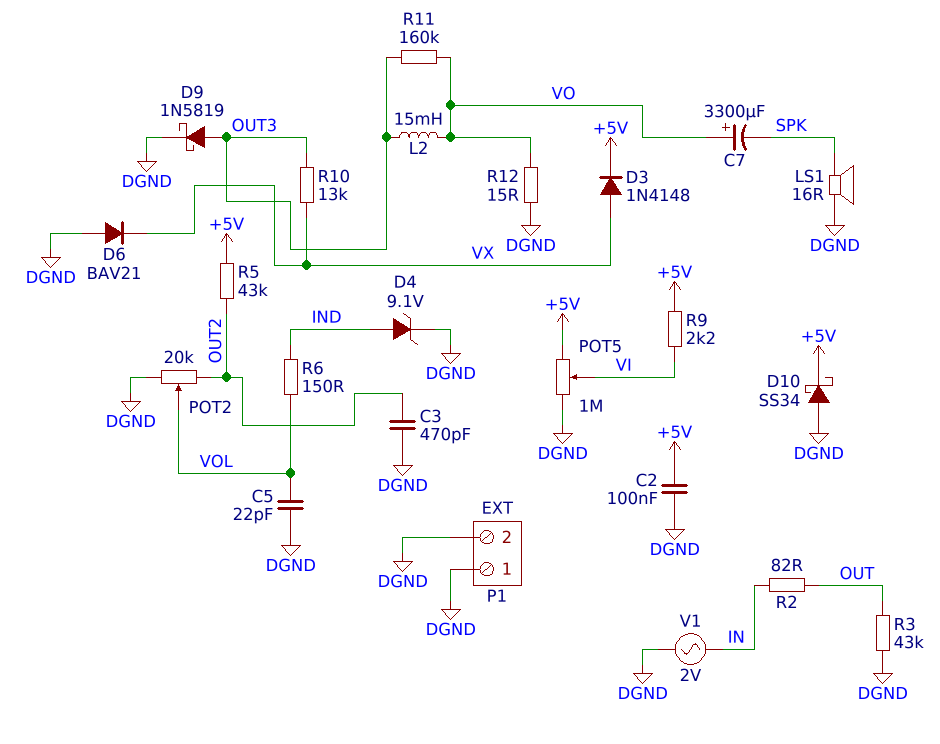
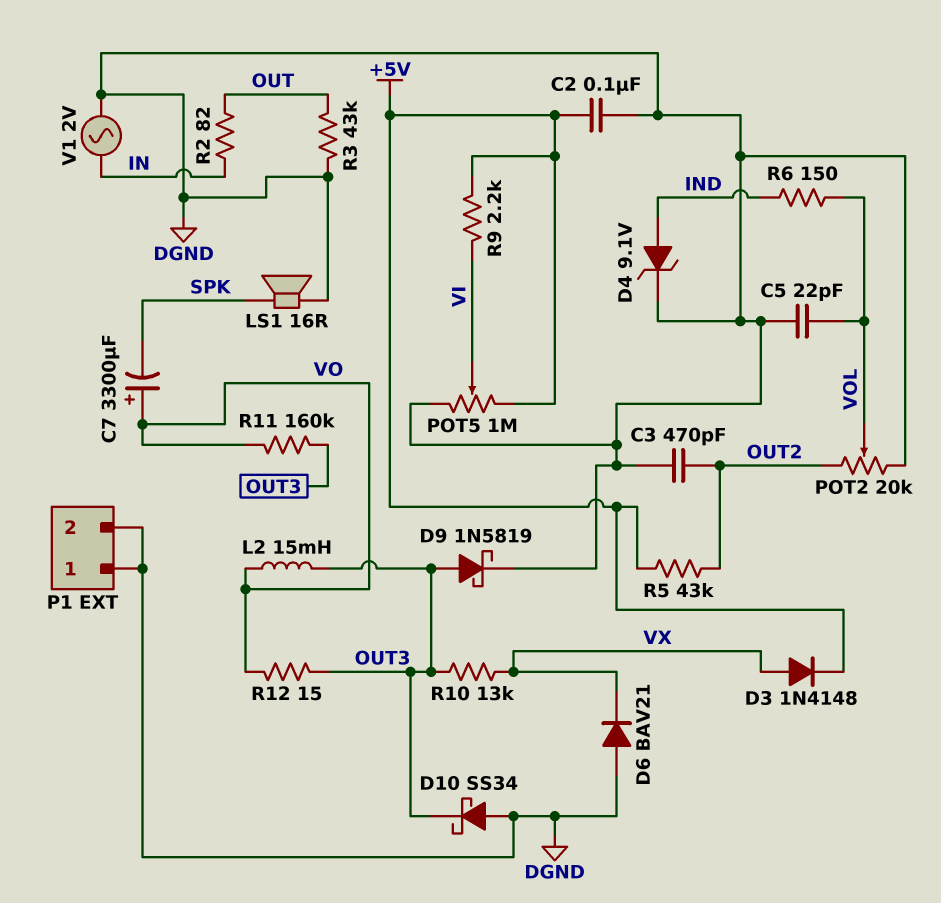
D10: schottky SS34 (A DGND, K +5V) -> schottky SS34 (A DGND, K OUT3)
R12: 15 (DGND, VO) -> 15 (OUT3, VO)

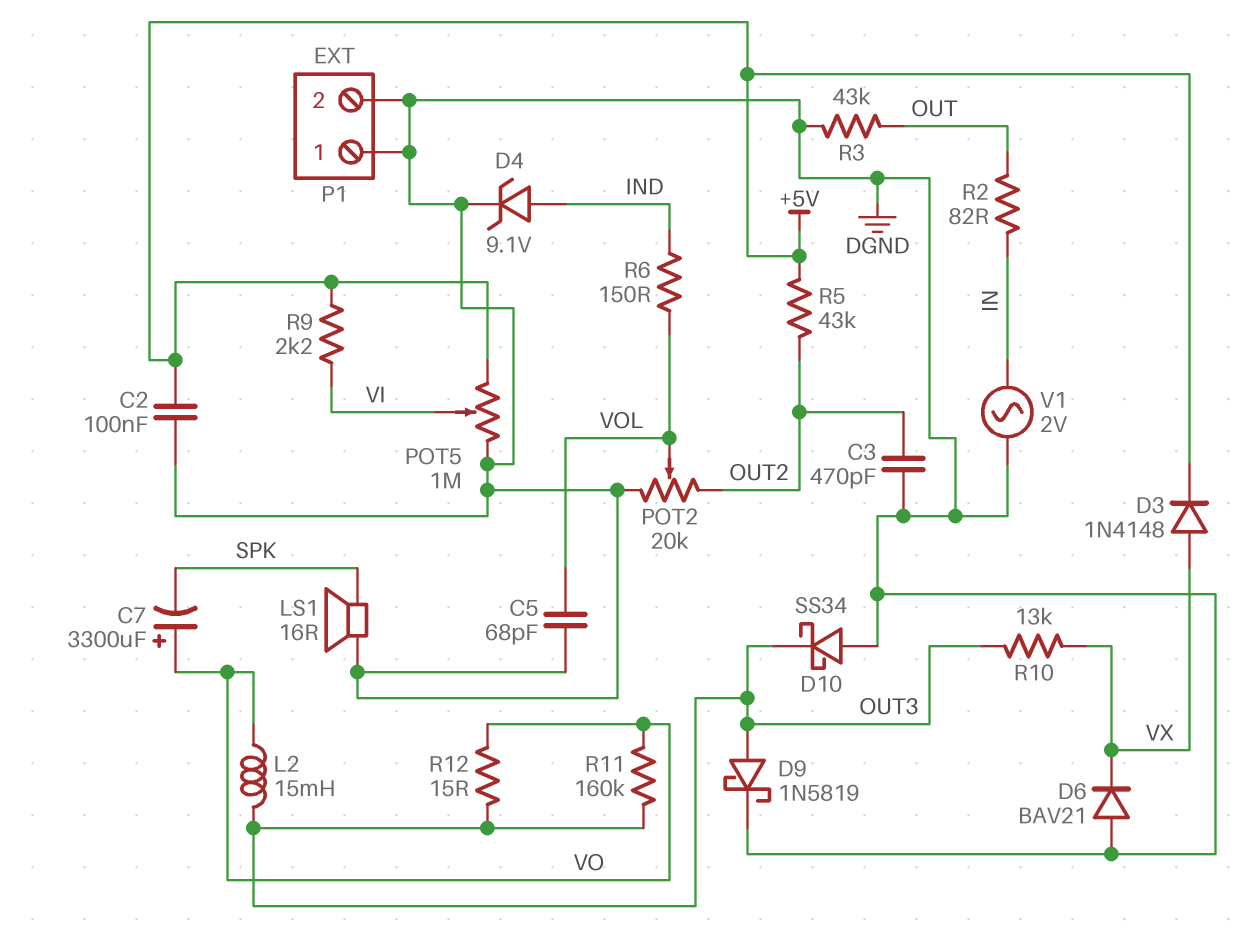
C5: 22pF (DGND, VOL) -> 68pF (DGND, VOL)

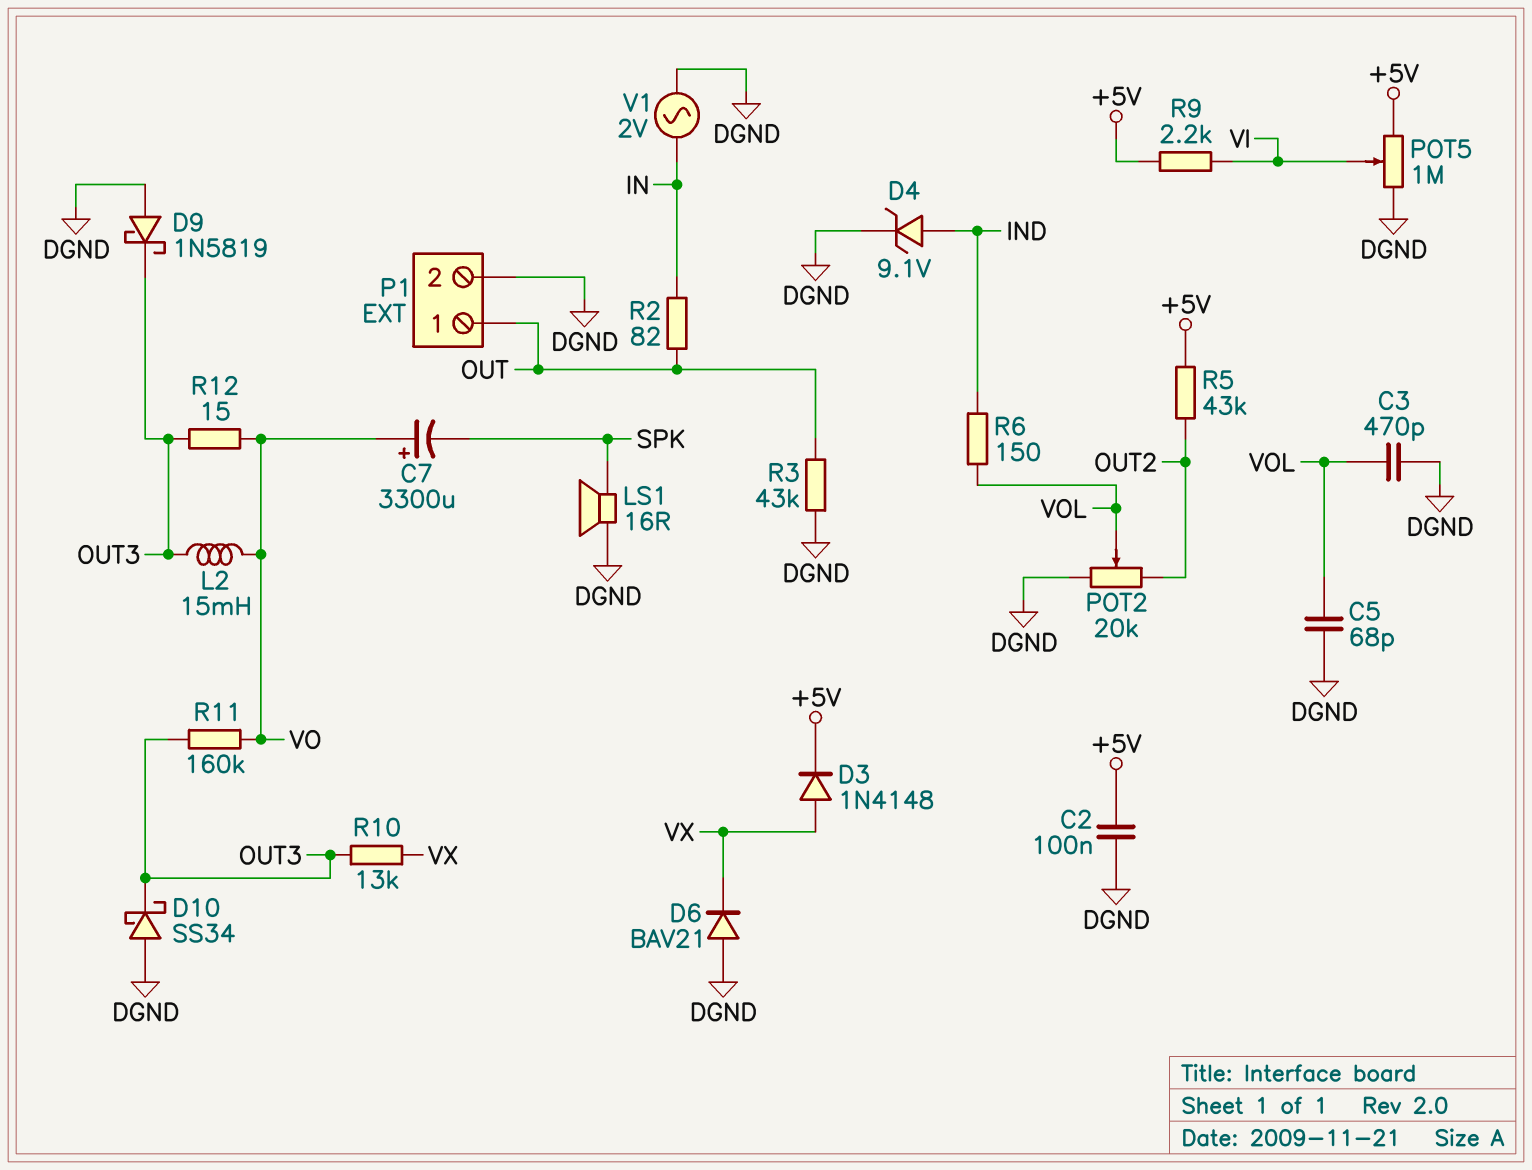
C3: 470pF (DGND, OUT2) -> 470pF (DGND, VOL)
D9: schottky 1N5819 (A OUT3, K DGND) -> schottky 1N5819 (A DGND, K OUT3)
P1 pin 1: DGND -> OUT

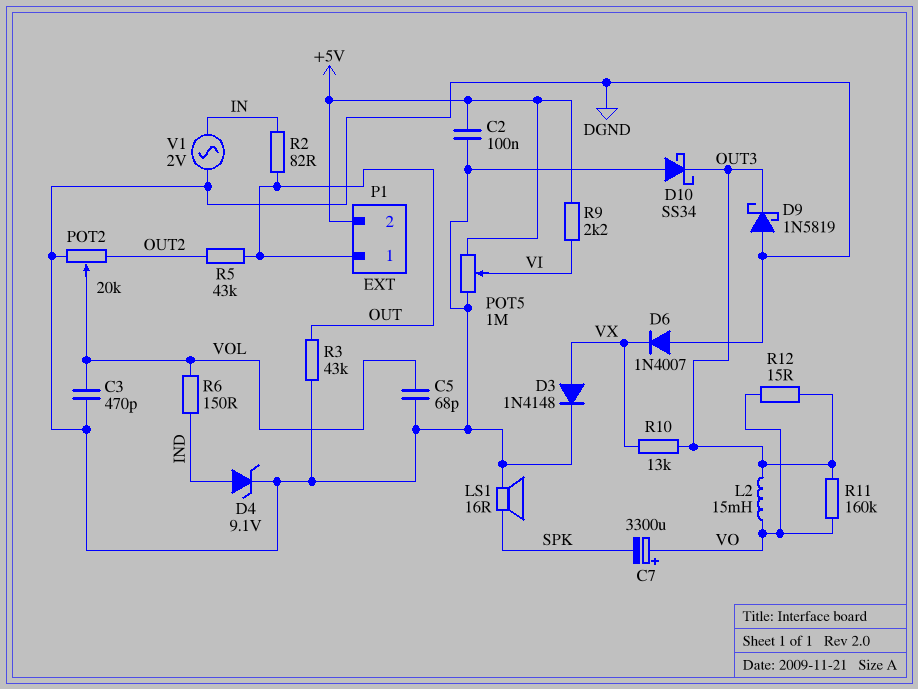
D3: diode 1N4148 (A VX, K +5V) -> diode 1N4148 (A VX, K DGND)
D6: diode BAV21 (A DGND, K VX) -> diode 1N4007 (A DGND, K VX)
P1 pin 2: DGND -> +5V
R5: 43k (+5V, OUT2) -> 43k (OUT, OUT2)

